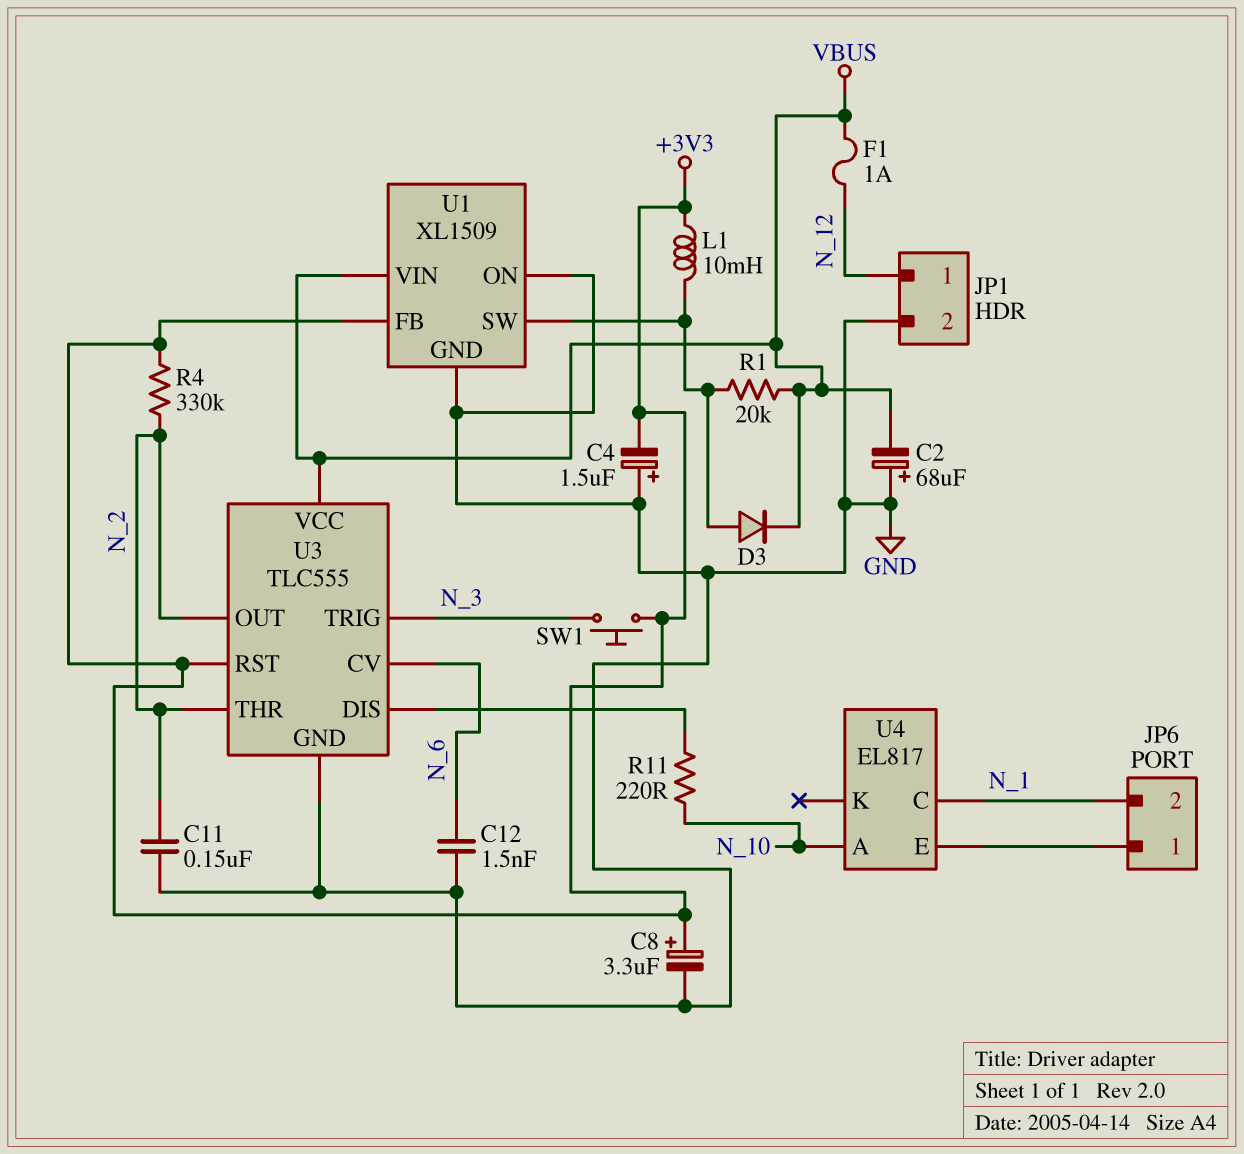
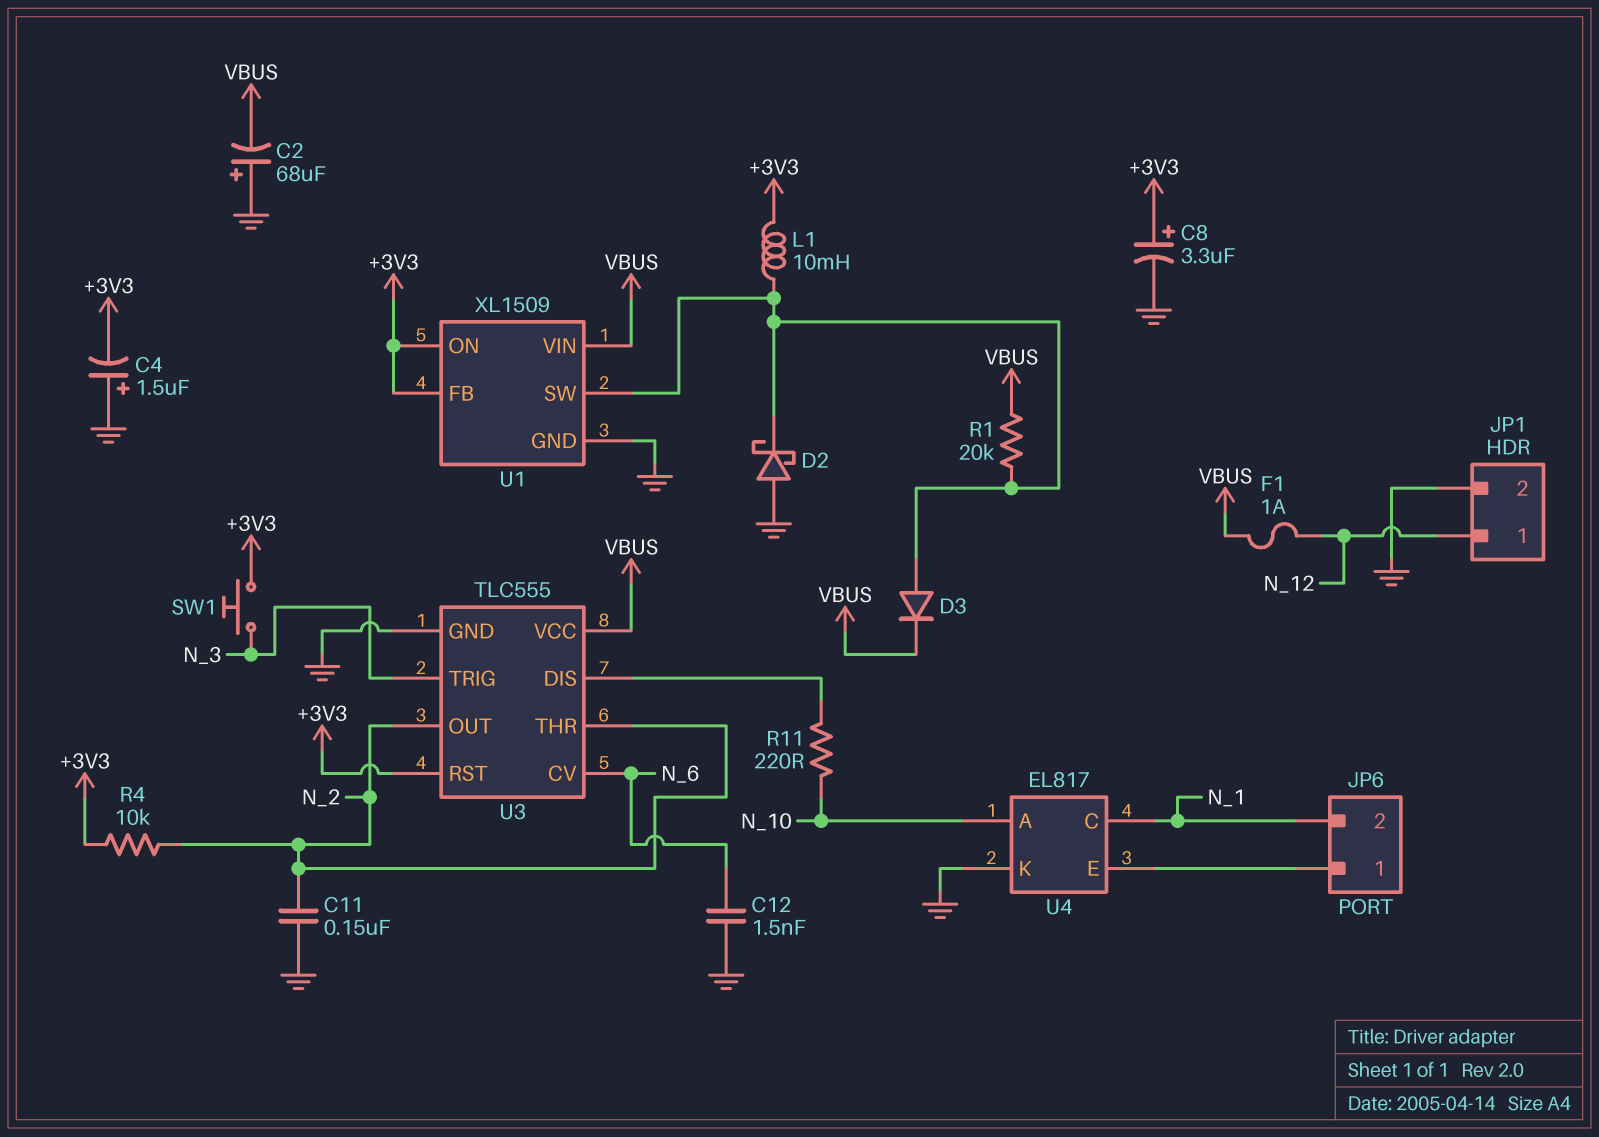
D2: none -> schottky (A GND, K U1/SW)
R4: 330k (+3V3, N_2) -> 10k (+3V3, N_2)
U1 pin ON: GND -> +3V3
U4 pin K: none -> GND

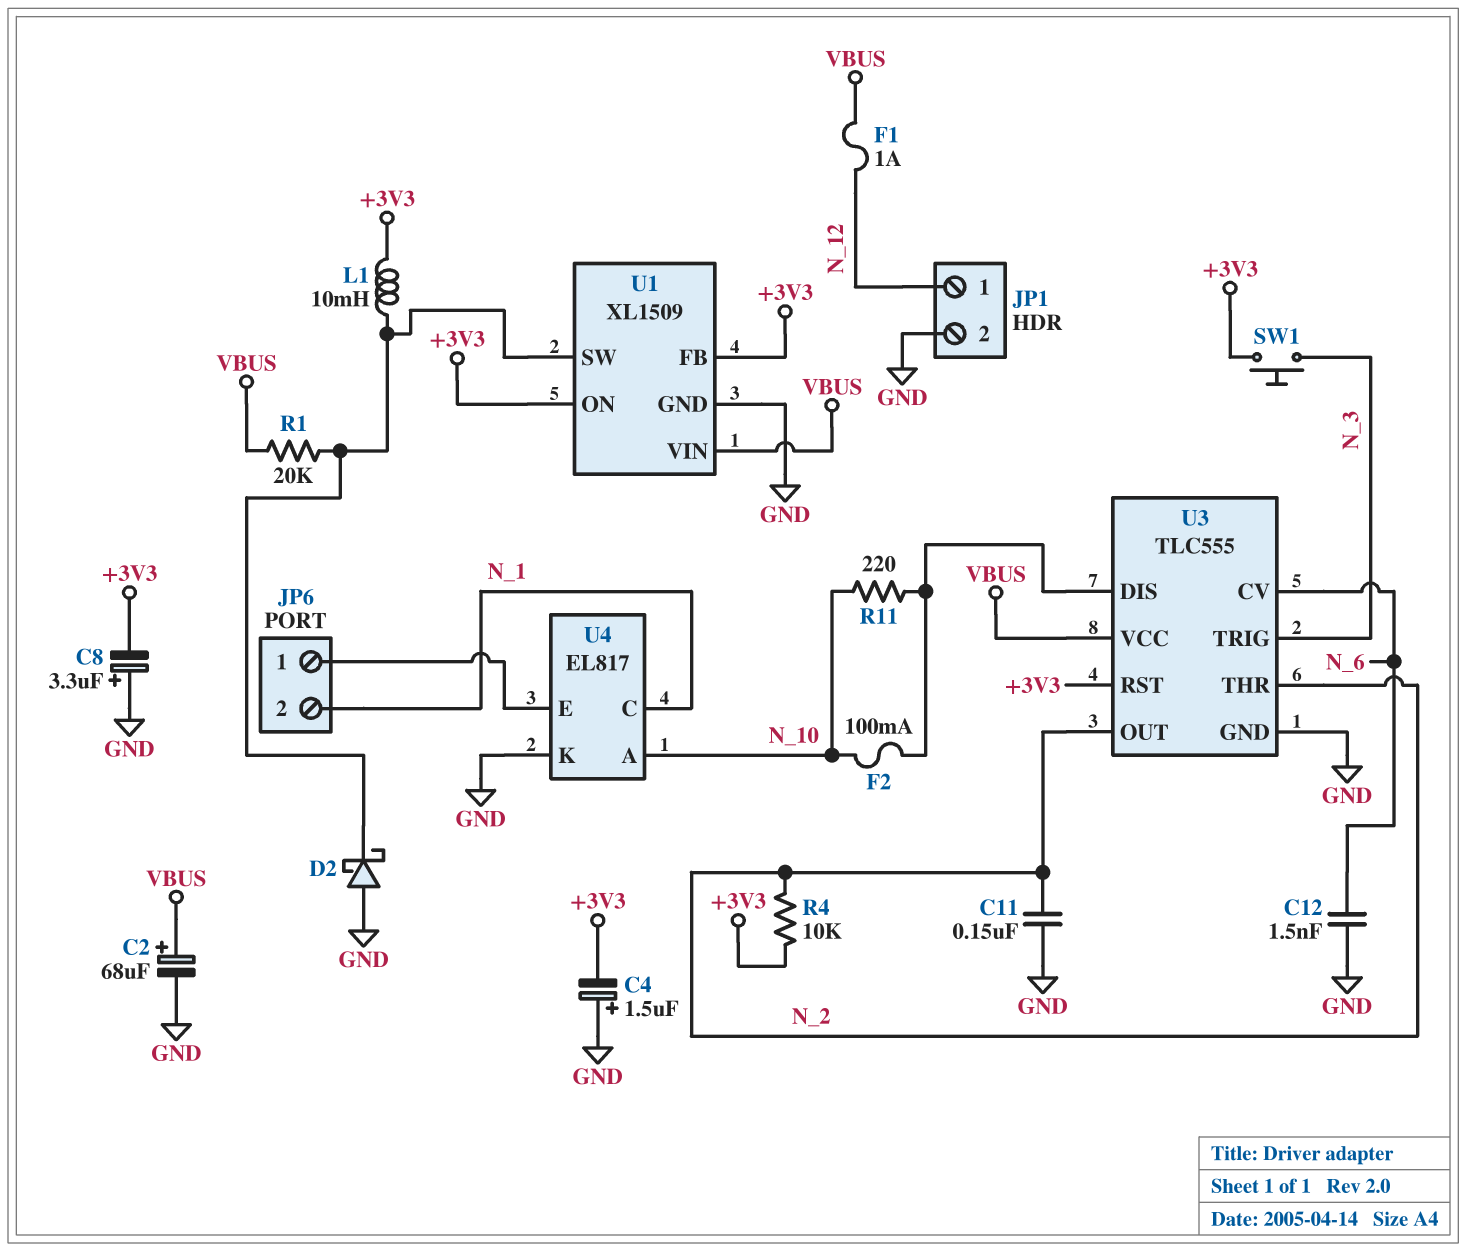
C2: 68uF (plus GND, minus VBUS) -> 68uF (plus VBUS, minus GND)
C8: 3.3uF (plus +3V3, minus GND) -> 3.3uF (plus GND, minus +3V3)
D3: diode (A U1/SW, K VBUS) -> none
F2: none -> 100mA (N_10, U3/DIS)

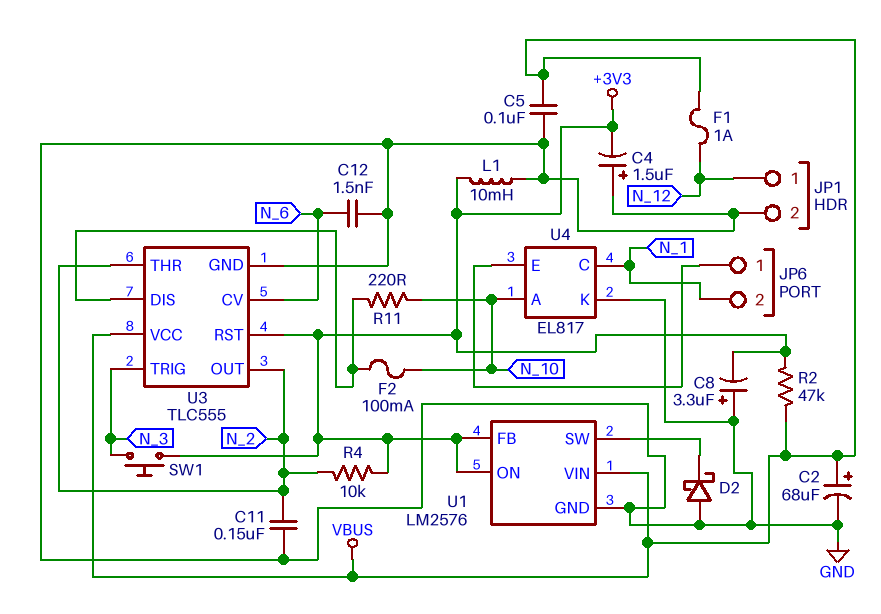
C5: none -> 100nF (GND, VBUS)
L1: 10mH (+3V3, U1/SW) -> 10mH (+3V3, GND)
R1: 20k (U1/SW, VBUS) -> none
R2: none -> 47k (+3V3, VBUS)
U1: XL1509 -> LM2576

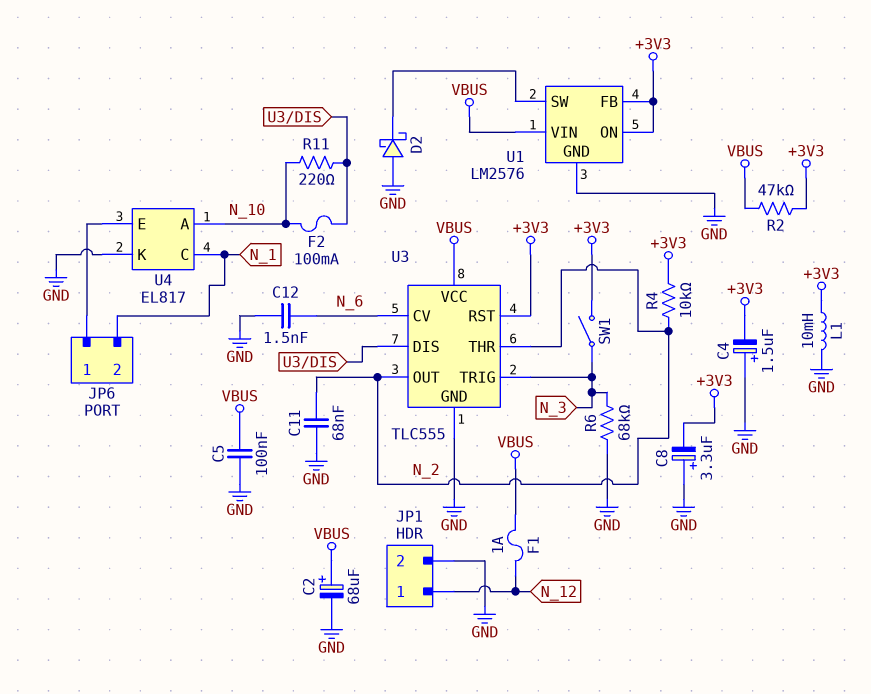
C11: 150nF (GND, N_2) -> 68nF (GND, N_2)
R6: none -> 68k (GND, N_3)
SW1: button (+3V3, N_3) -> switch (+3V3, N_3)

